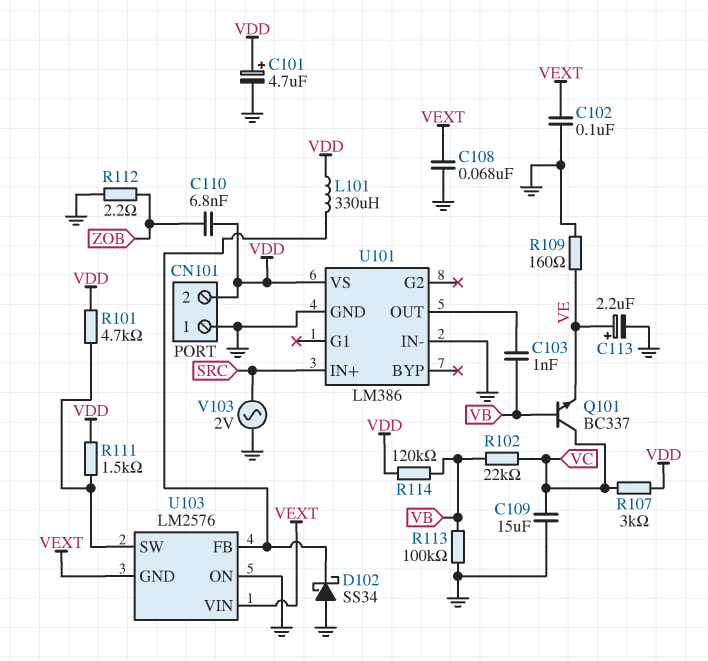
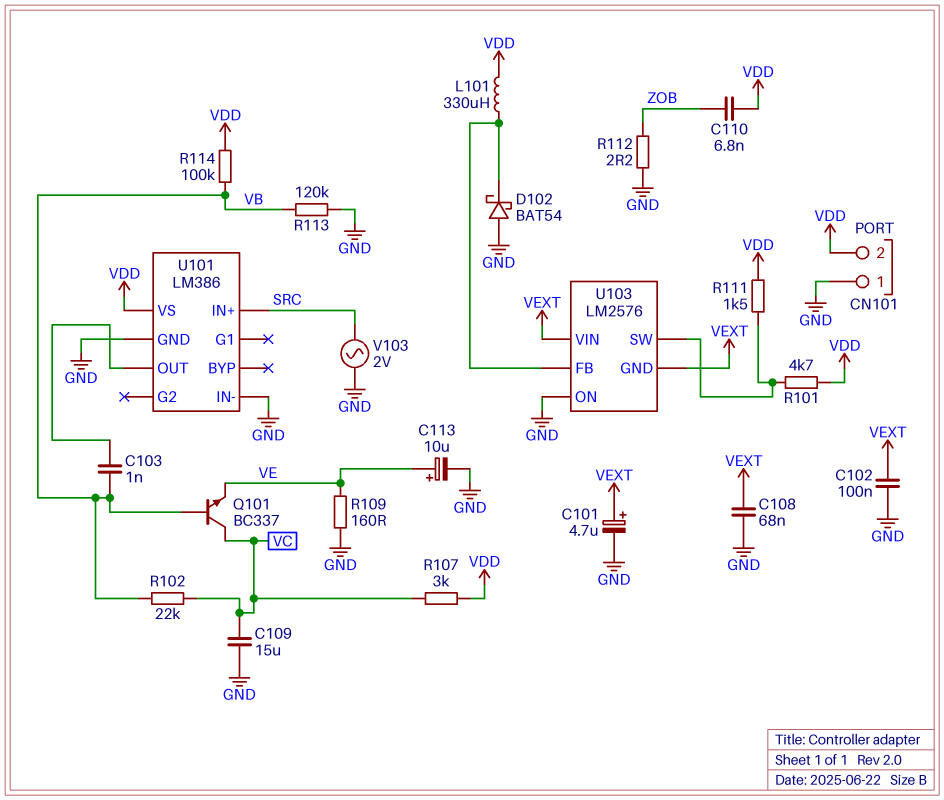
C101: 4.7uF (plus VDD, minus GND) -> 4.7uF (plus VEXT, minus GND)
C113: 2.2uF (plus VE, minus GND) -> 10uF (plus VE, minus GND)
D102: schottky SS34 (A GND, K U103/FB) -> schottky BAT54 (A GND, K U103/FB)
R113: 100k (GND, VB) -> 120k (GND, VB)
R114: 120k (VB, VDD) -> 100k (VB, VDD)

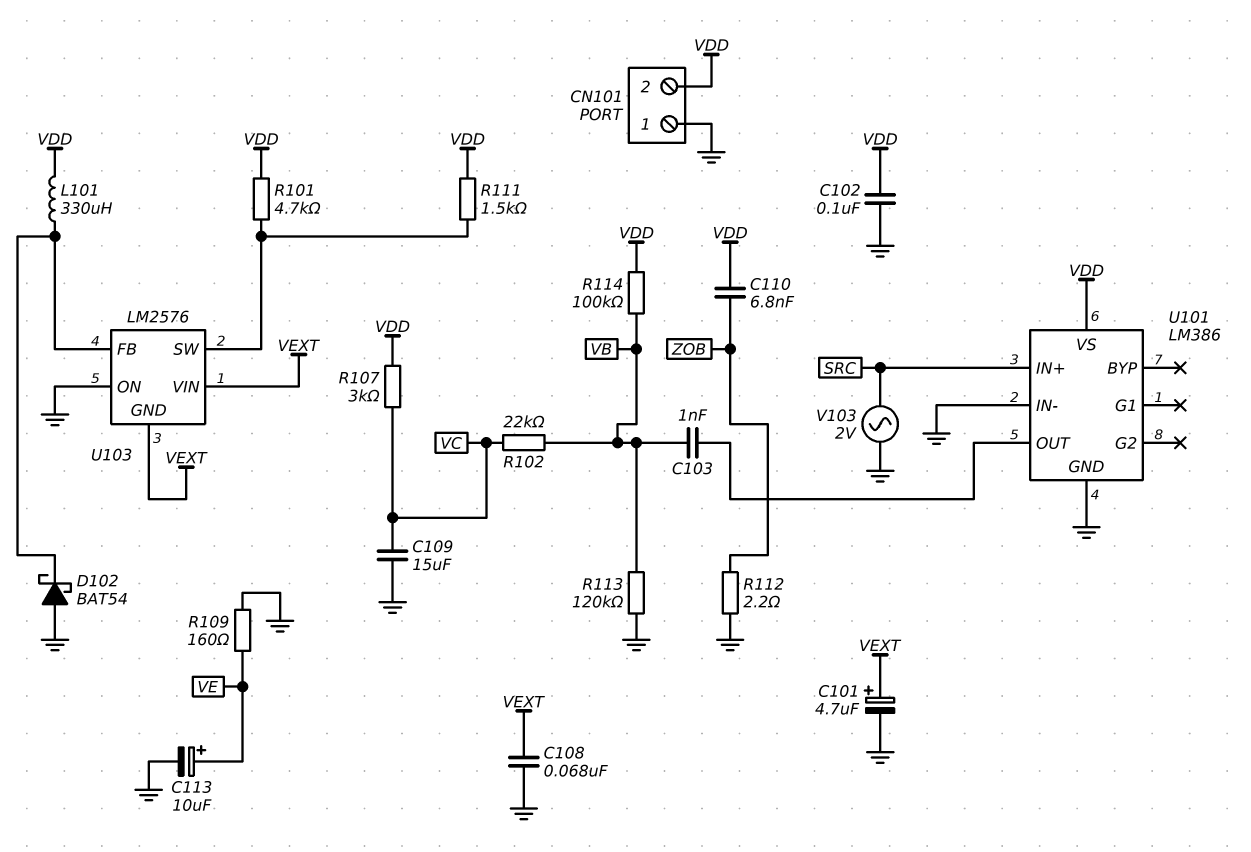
C102: 100nF (GND, VEXT) -> 100nF (GND, VDD)
Q101: NPN BC337 (B VB, C VC, E VE) -> none

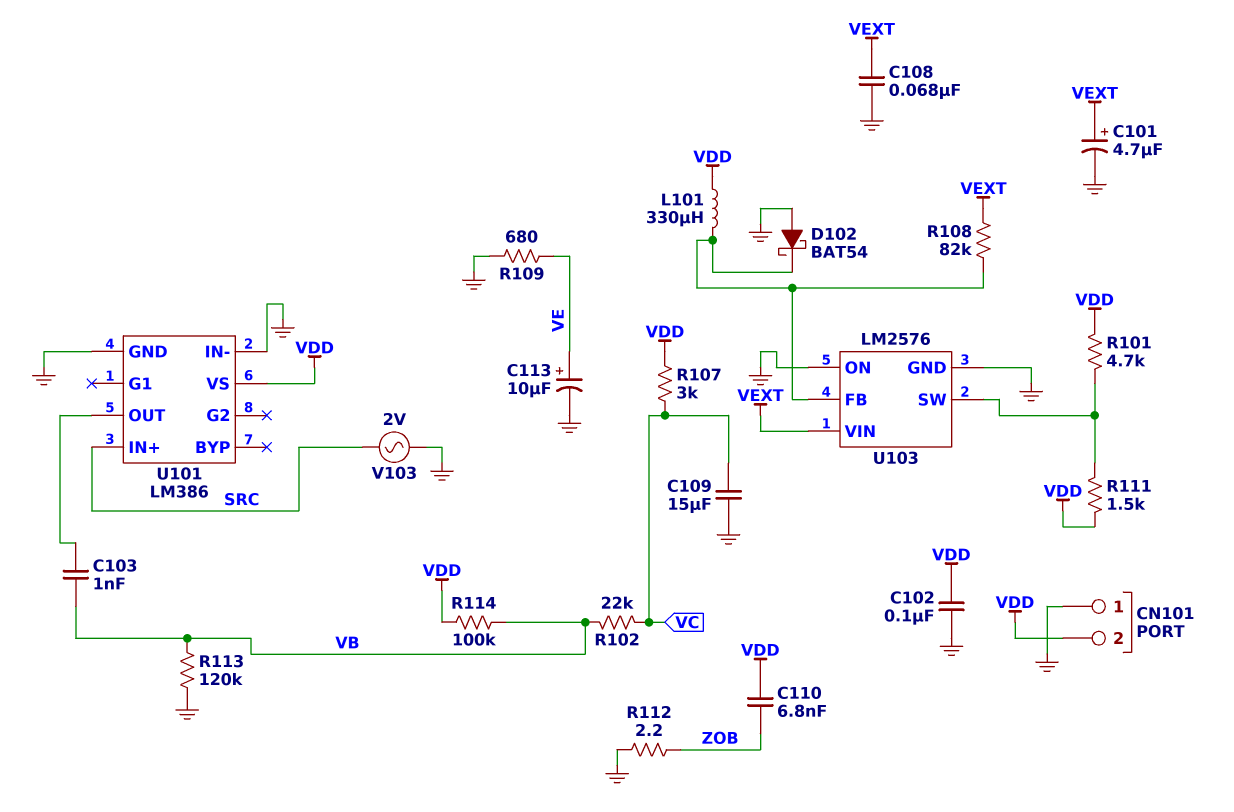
R108: none -> 82k (U103/FB, VEXT)
R109: 160 (GND, VE) -> 680 (GND, VE)
U103 pin GND: VEXT -> GND

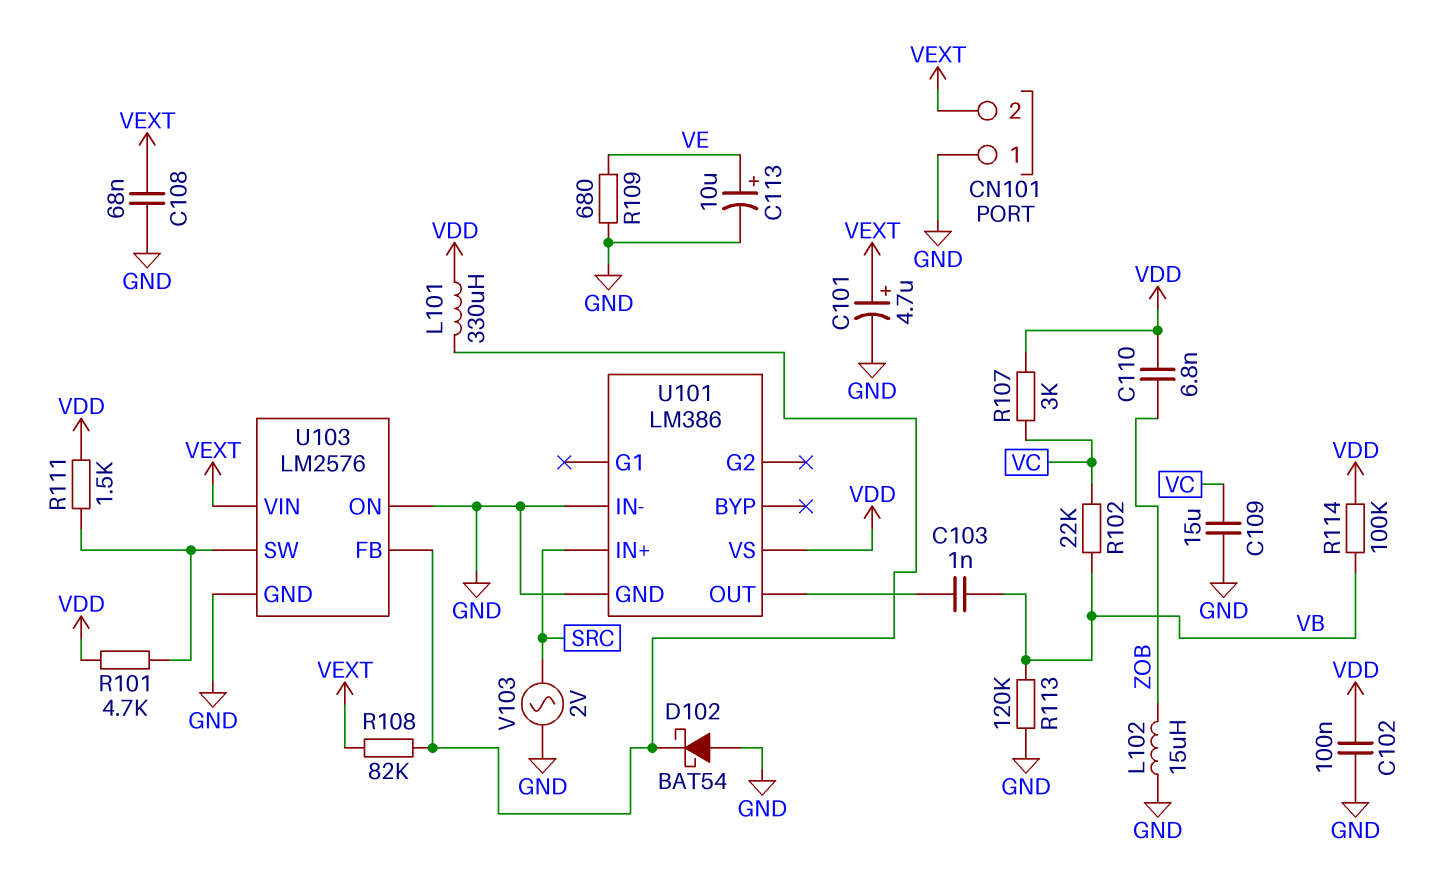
CN101 pin 2: VDD -> VEXT
L102: none -> 15uH (GND, ZOB)
R112: 2.2 (GND, ZOB) -> none

